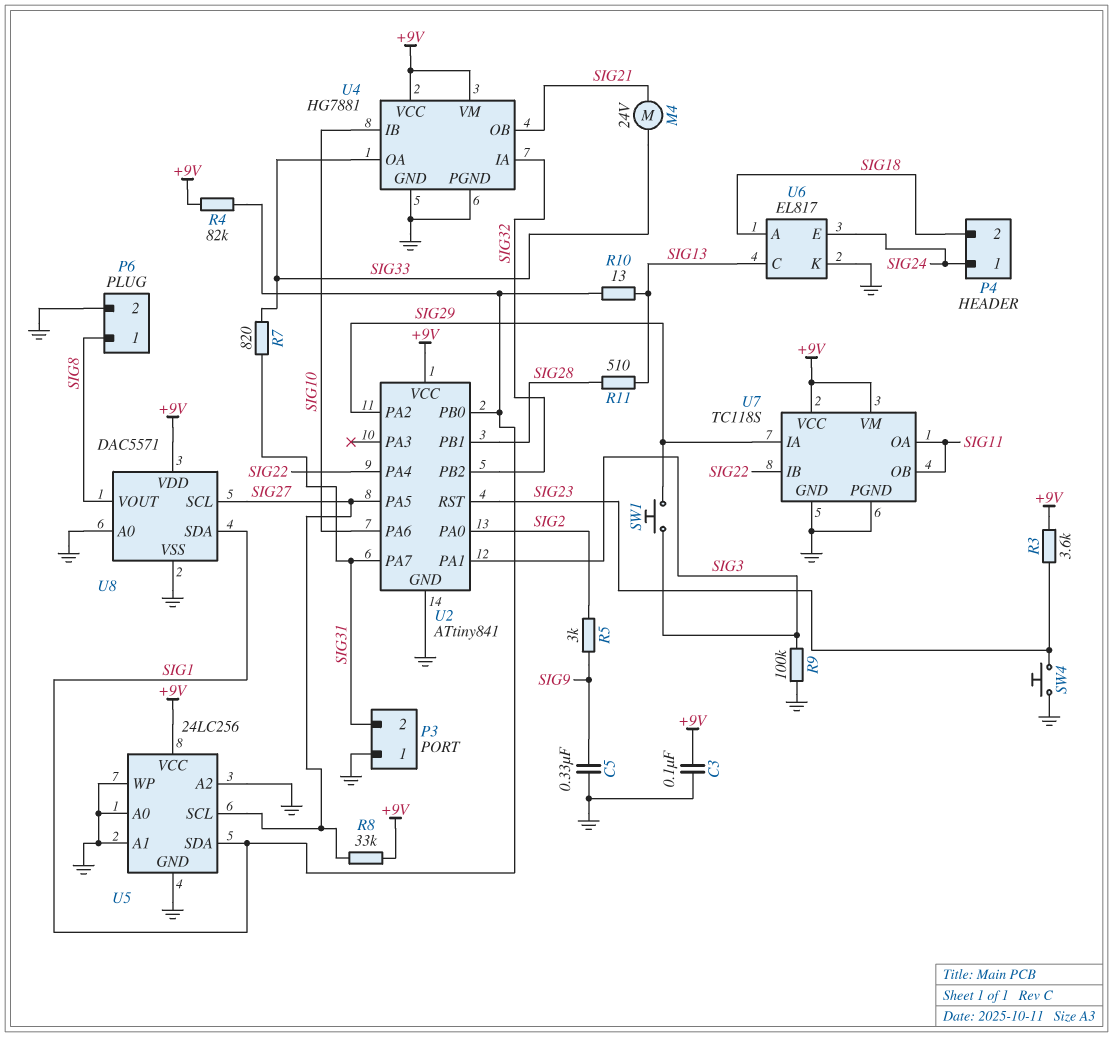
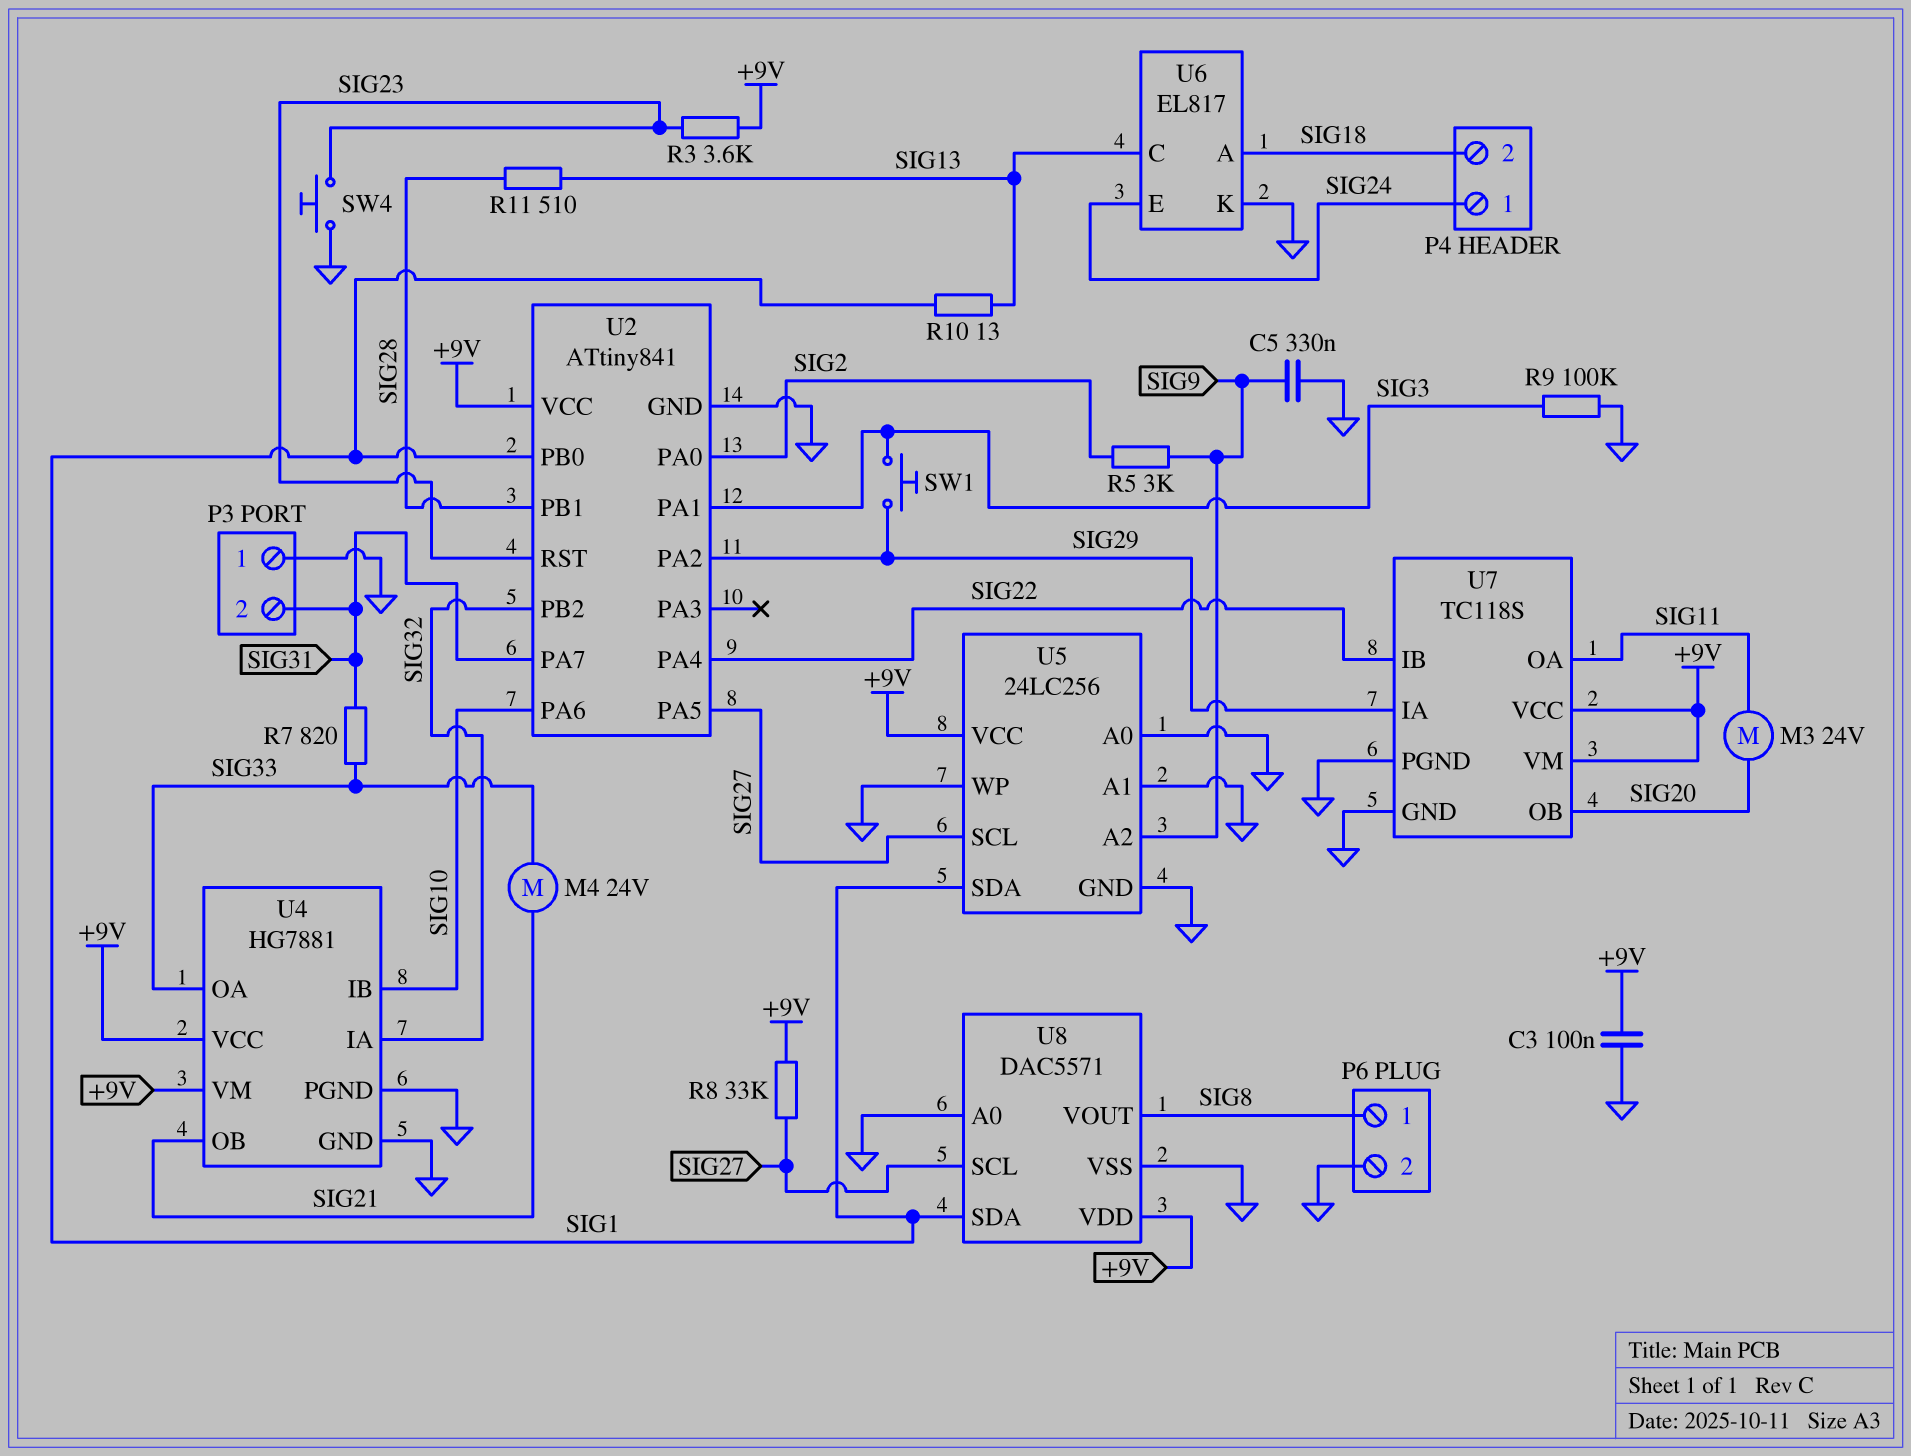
M3: none -> motor 24V (SIG11, SIG20)
R4: 82k (+9V, SIG1) -> none
U5 pin A2: GND -> SIG9
U7 pin OB: SIG11 -> SIG20

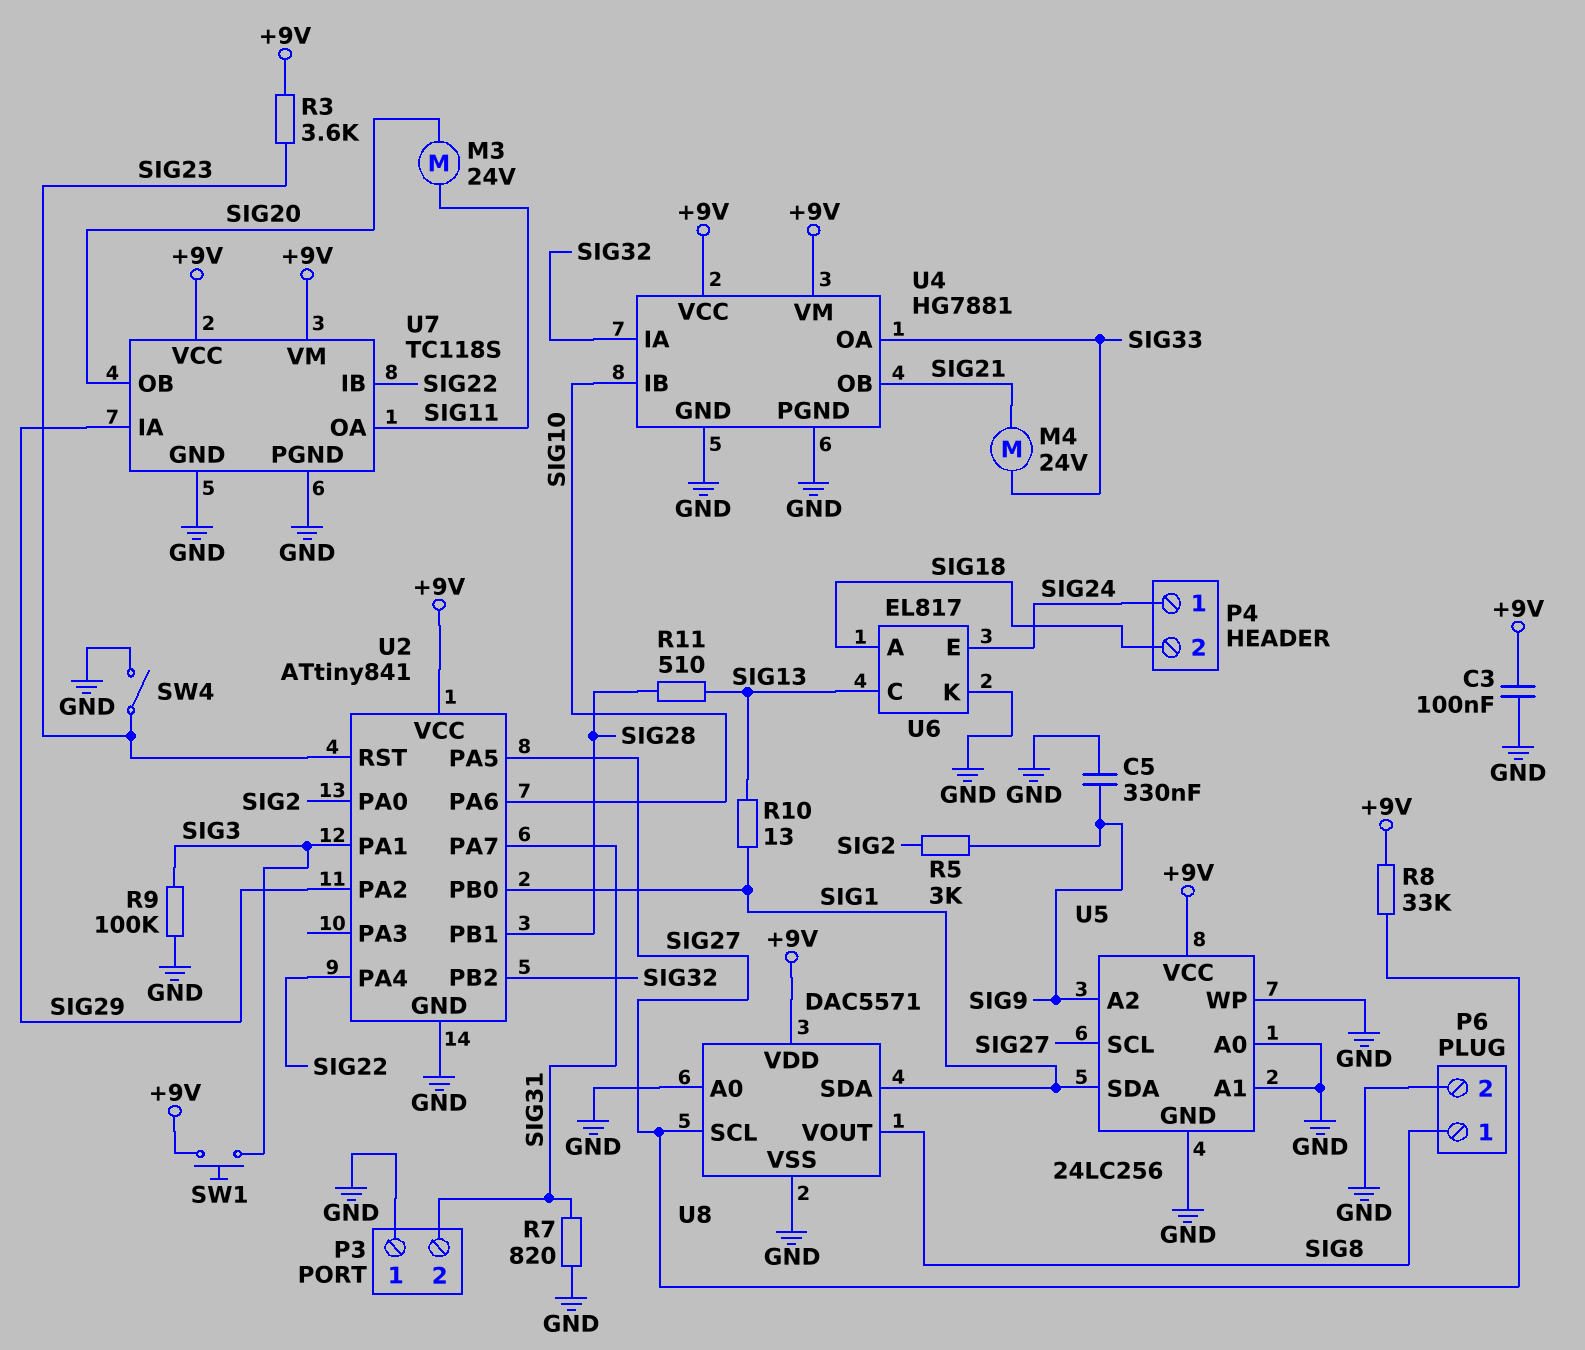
R7: 820 (SIG31, SIG33) -> 820 (GND, SIG31)
SW1: button (SIG3, SIG29) -> button (+9V, SIG3)
SW4: button (GND, SIG23) -> switch (GND, SIG23)

